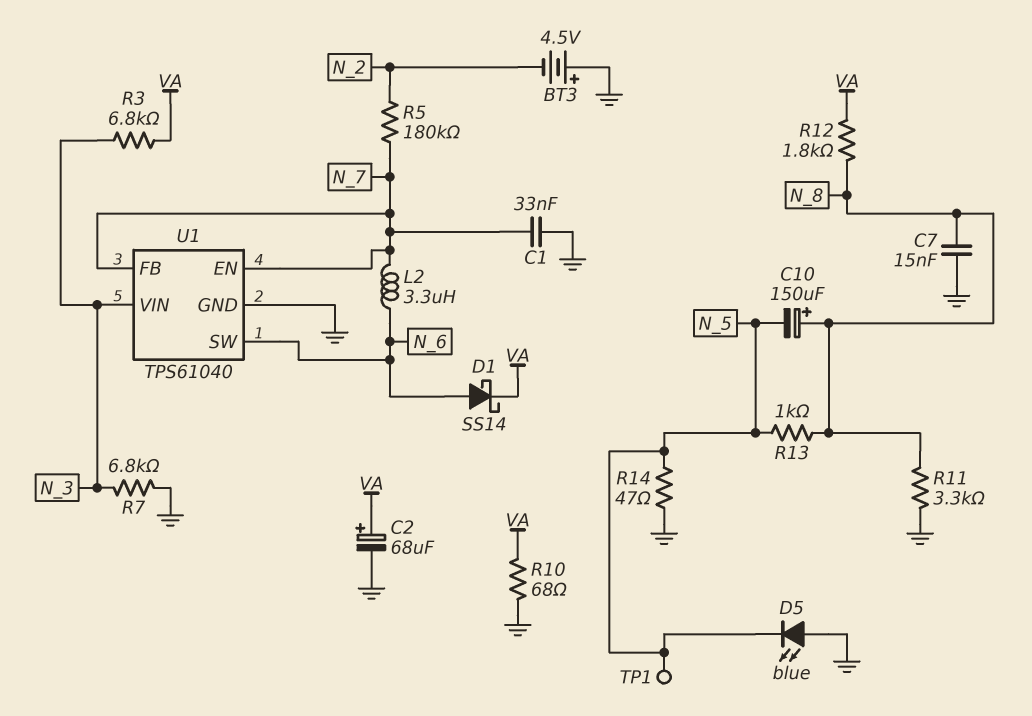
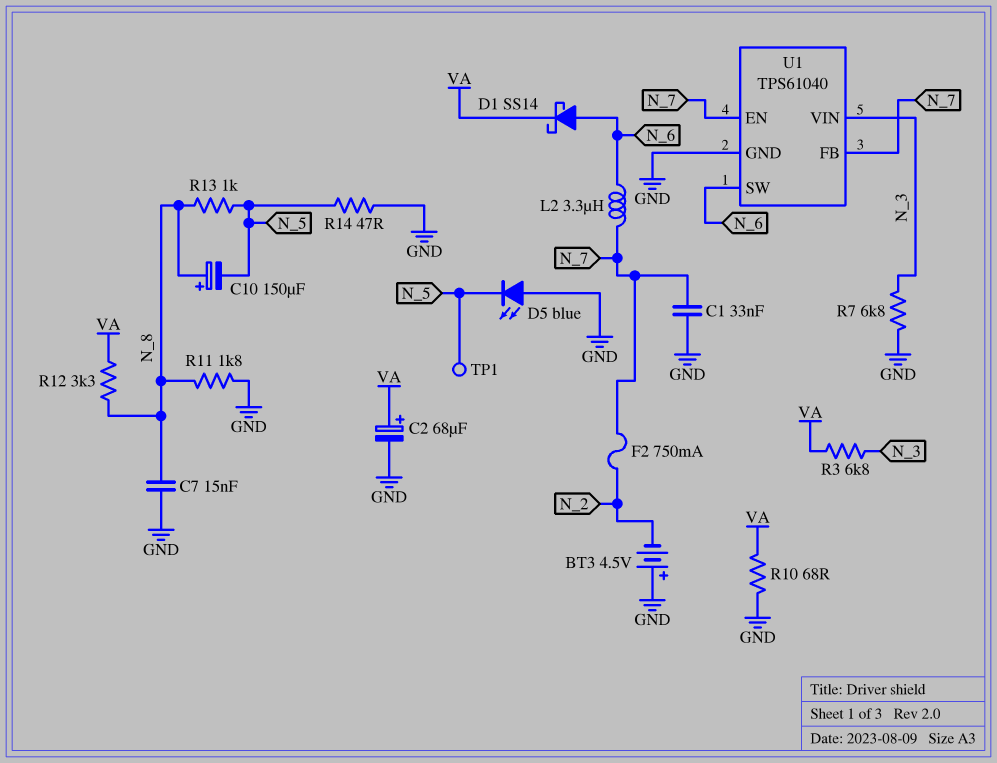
F2: none -> 750mA (N_2, N_7)
R5: 180k (N_2, N_7) -> none
R11: 3.3k (GND, N_8) -> 1.8k (GND, N_8)
R12: 1.8k (N_8, VA) -> 3.3k (N_8, VA)

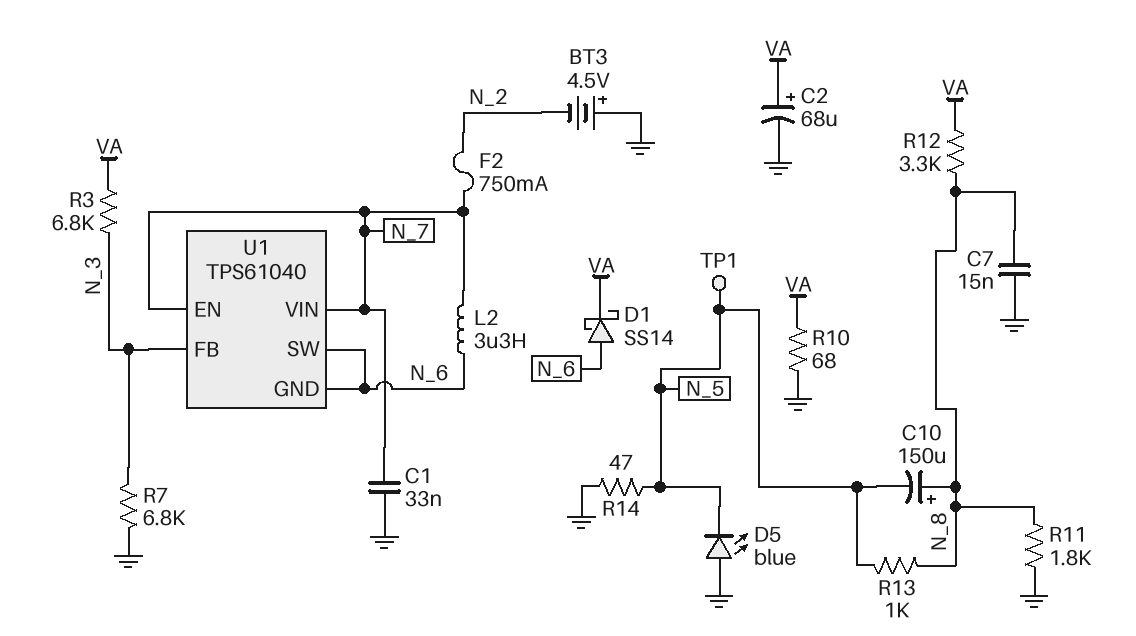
U1 pin FB: N_7 -> N_3
U1 pin GND: GND -> N_6
U1 pin VIN: N_3 -> N_7

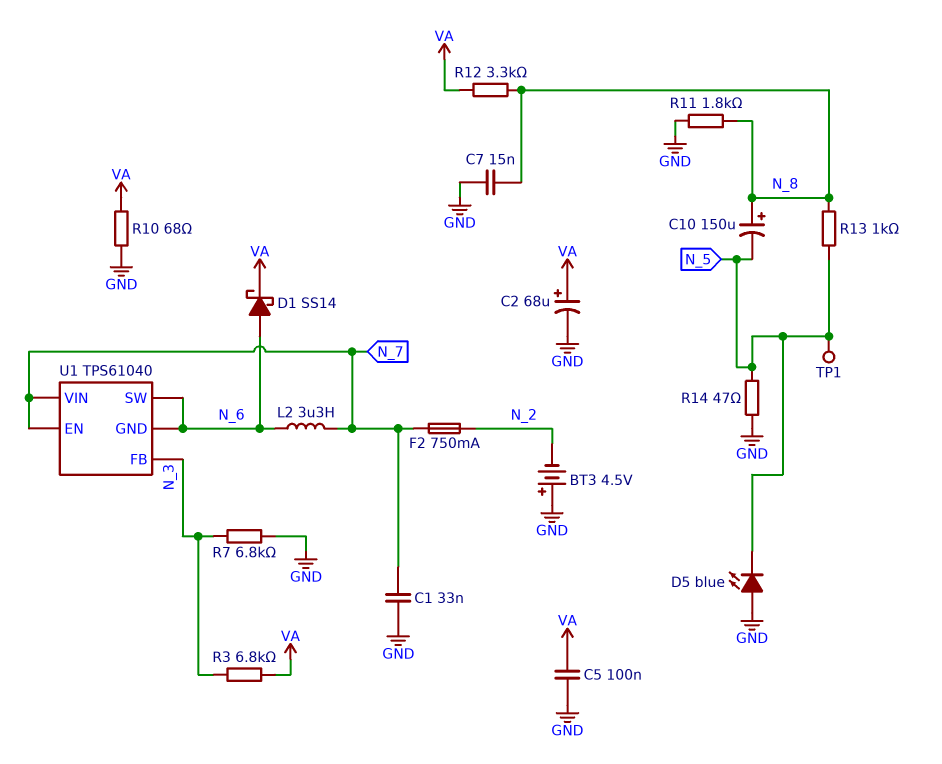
C5: none -> 100nF (GND, VA)

